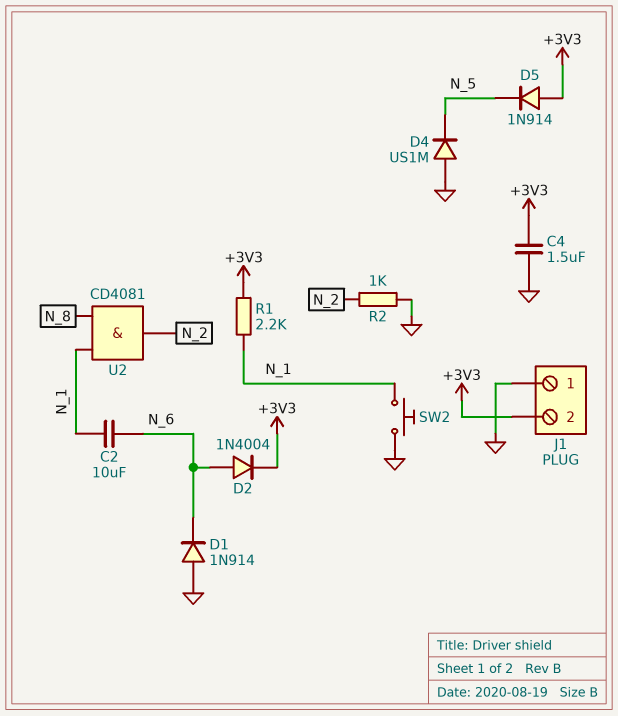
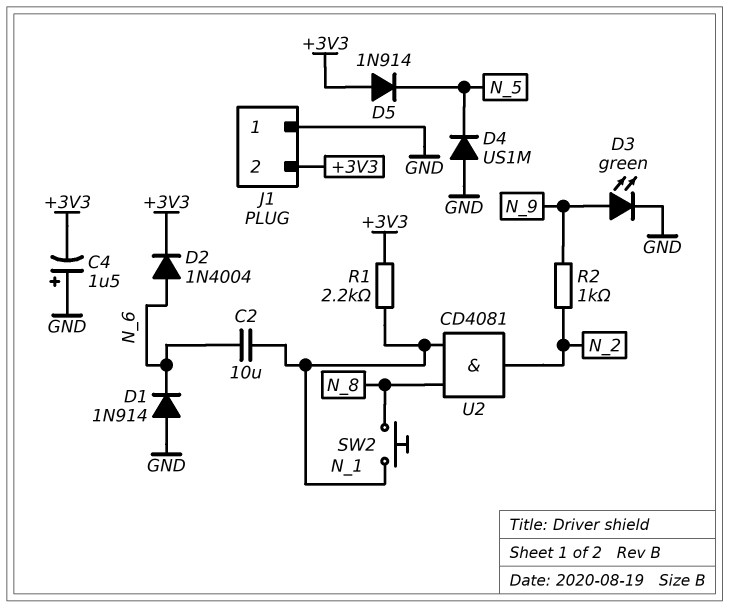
C4: 1.5uF (+3V3, GND) -> 1.5uF (plus GND, minus +3V3)
D3: none -> LED green (A N_9, K GND)
R2: 1k (GND, N_2) -> 1k (N_2, N_9)
SW2: button (GND, N_1) -> button (N_1, N_8)

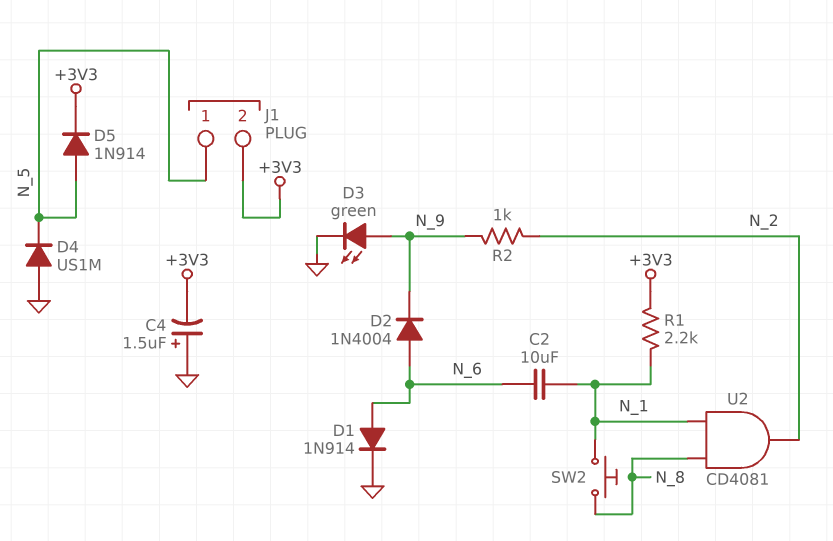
D1: diode 1N914 (A GND, K N_6) -> diode 1N914 (A N_6, K GND)
D2: diode 1N4004 (A N_6, K +3V3) -> diode 1N4004 (A N_6, K N_9)
D5: diode 1N914 (A +3V3, K N_5) -> diode 1N914 (A N_5, K +3V3)
J1 pin 1: GND -> N_5

